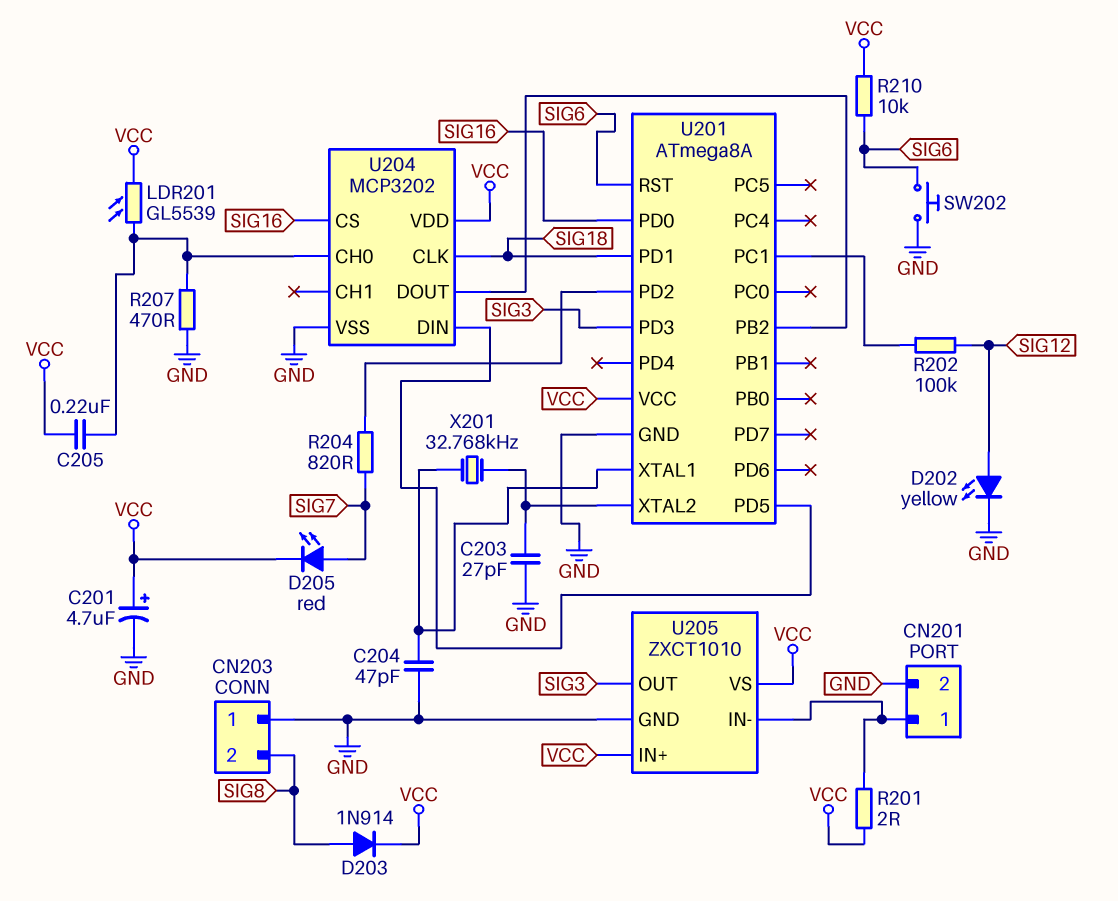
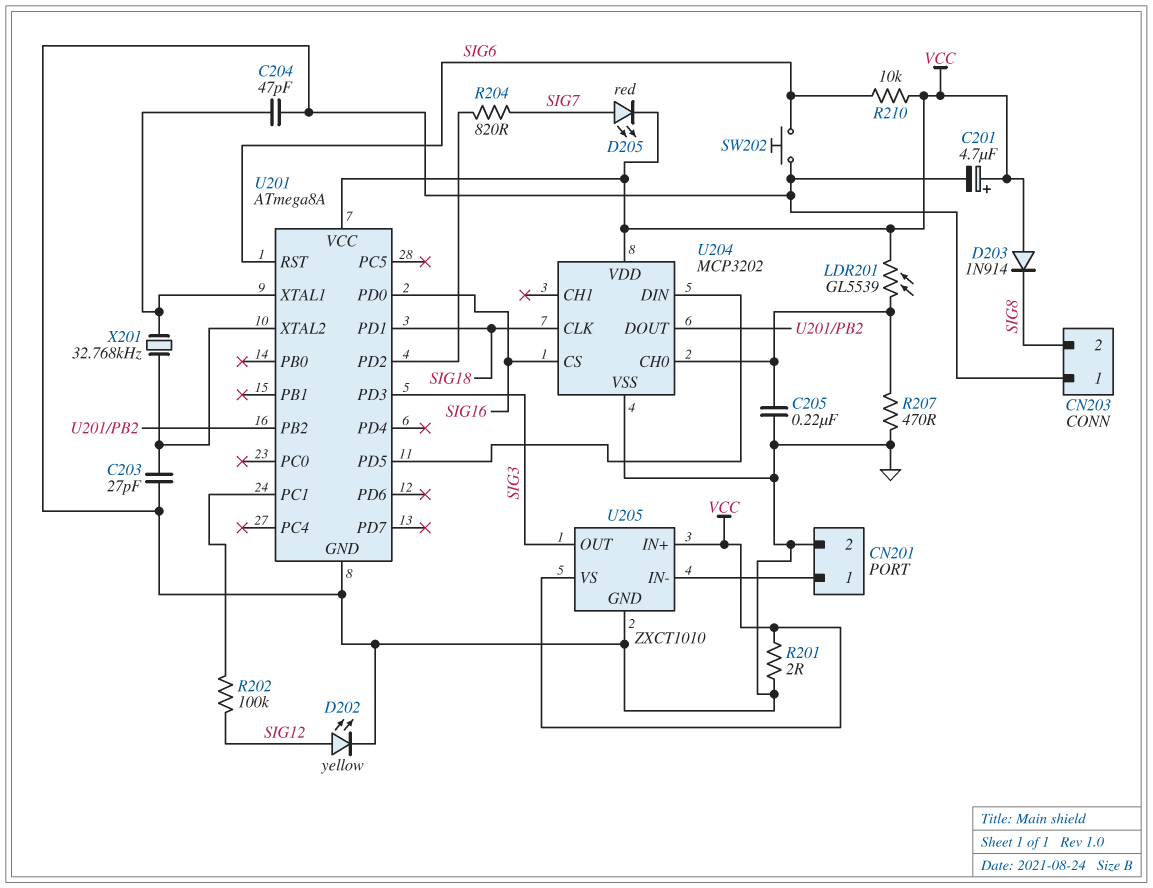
C205: 220nF (U204/CH0, VCC) -> 220nF (GND, U204/CH0)
D203: diode 1N914 (A SIG8, K VCC) -> diode 1N914 (A VCC, K SIG8)
R201: 2 (CN201/1, VCC) -> 2 (GND, VCC)

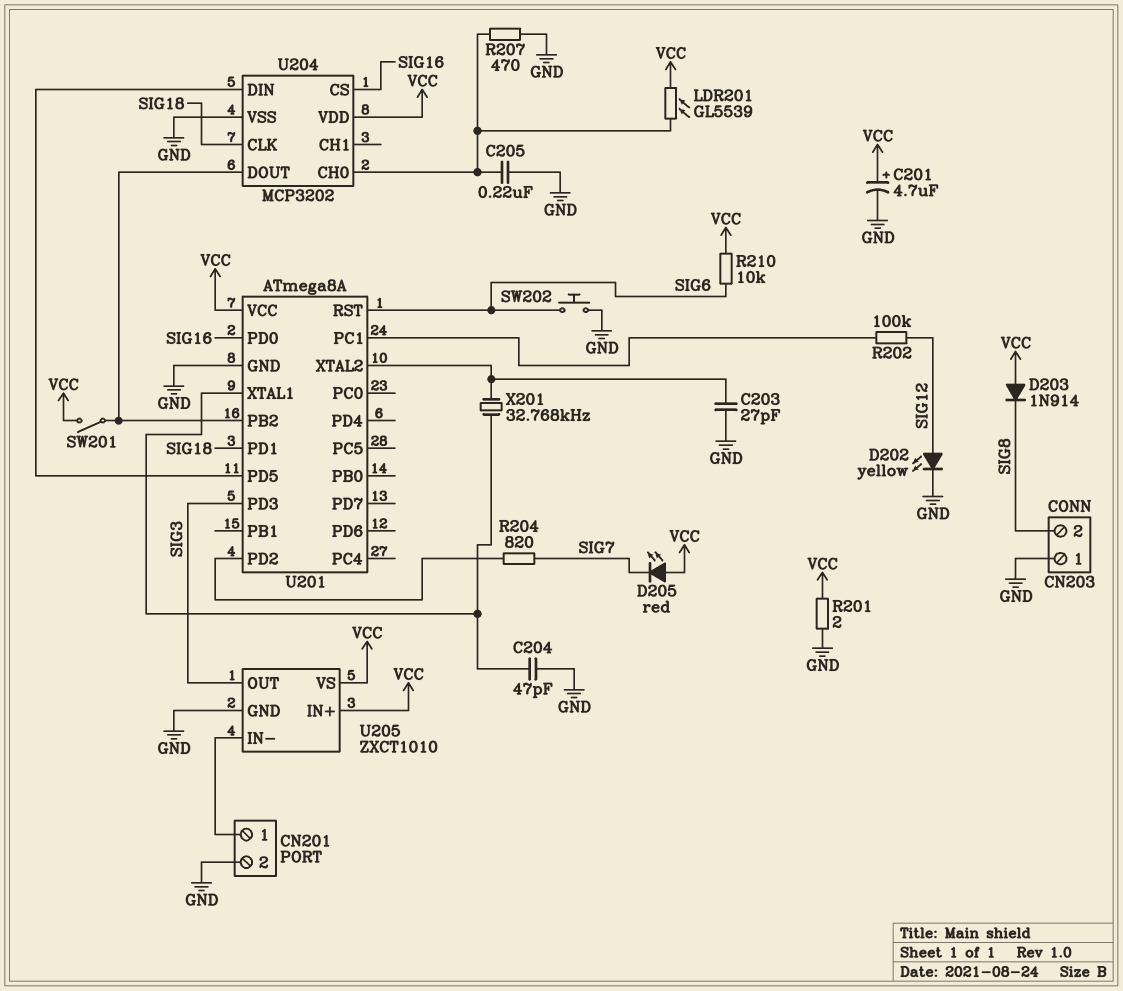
D205: LED red (A SIG7, K VCC) -> LED red (A VCC, K SIG7)
SW201: none -> switch (U201/PB2, VCC)

